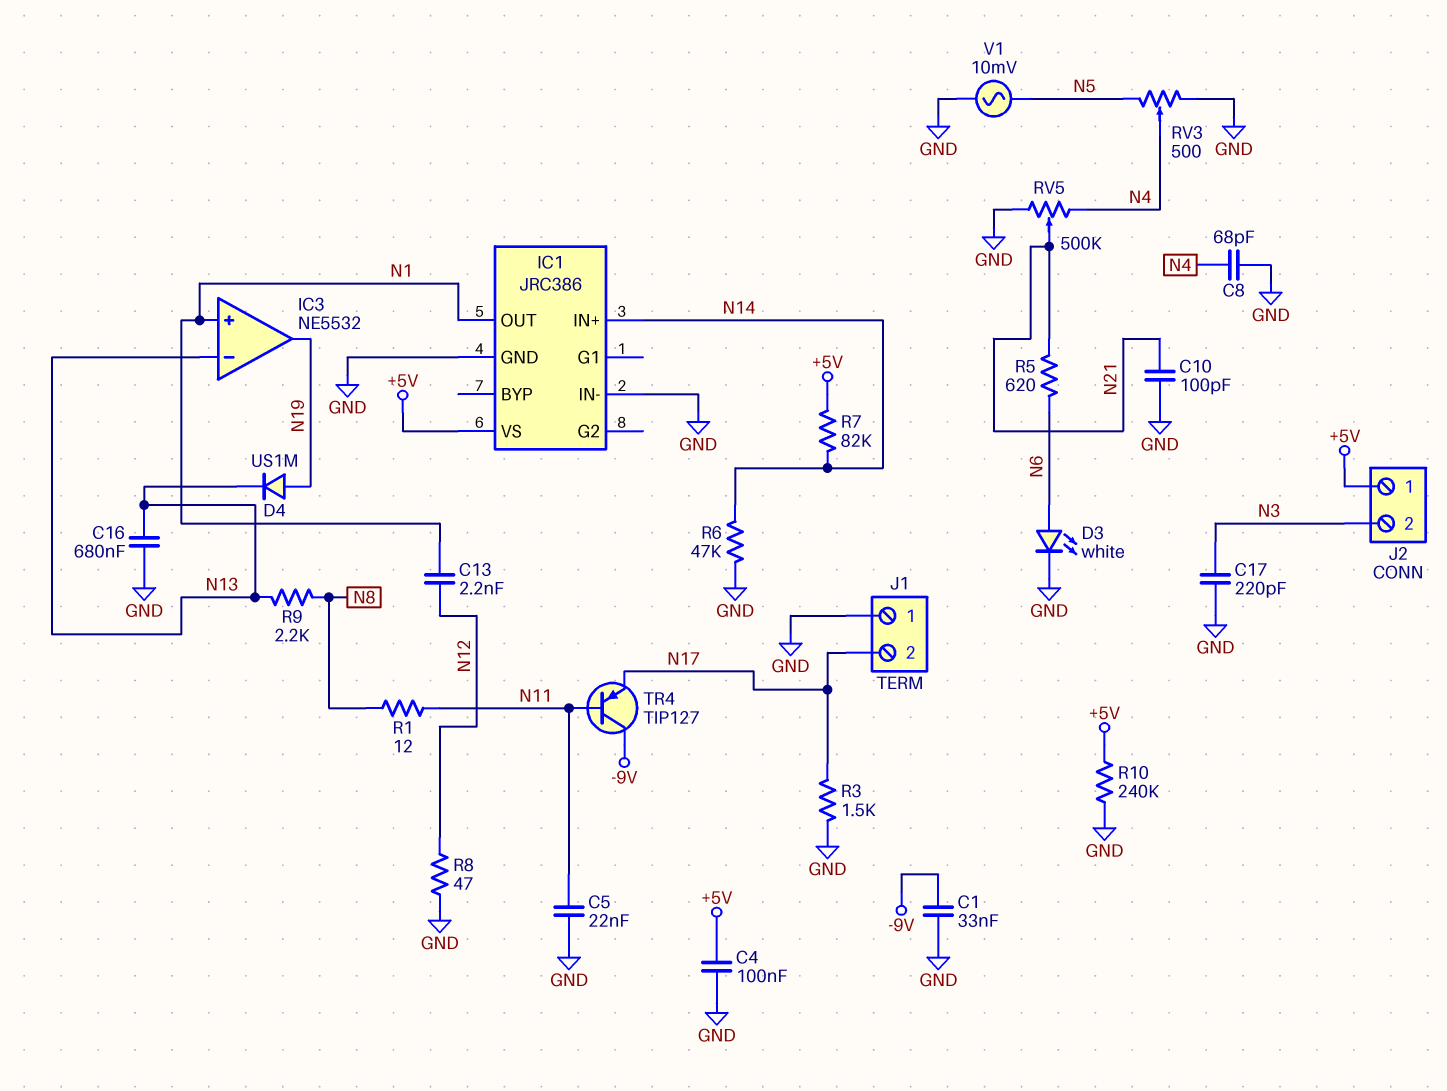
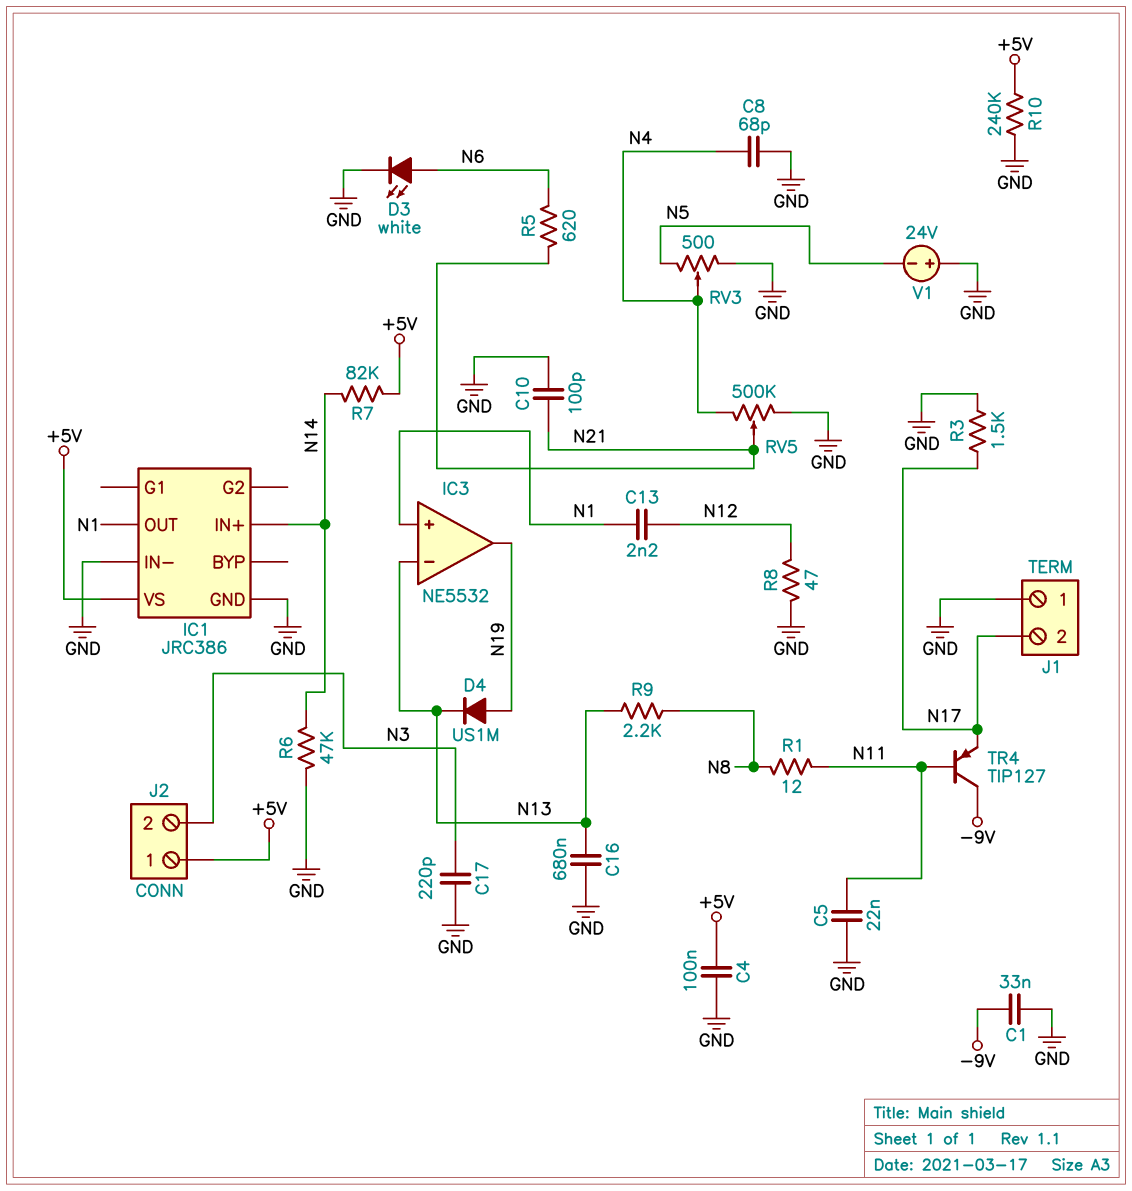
V1: AC 10mV (GND, N5) -> 24V (plus GND, minus N5)

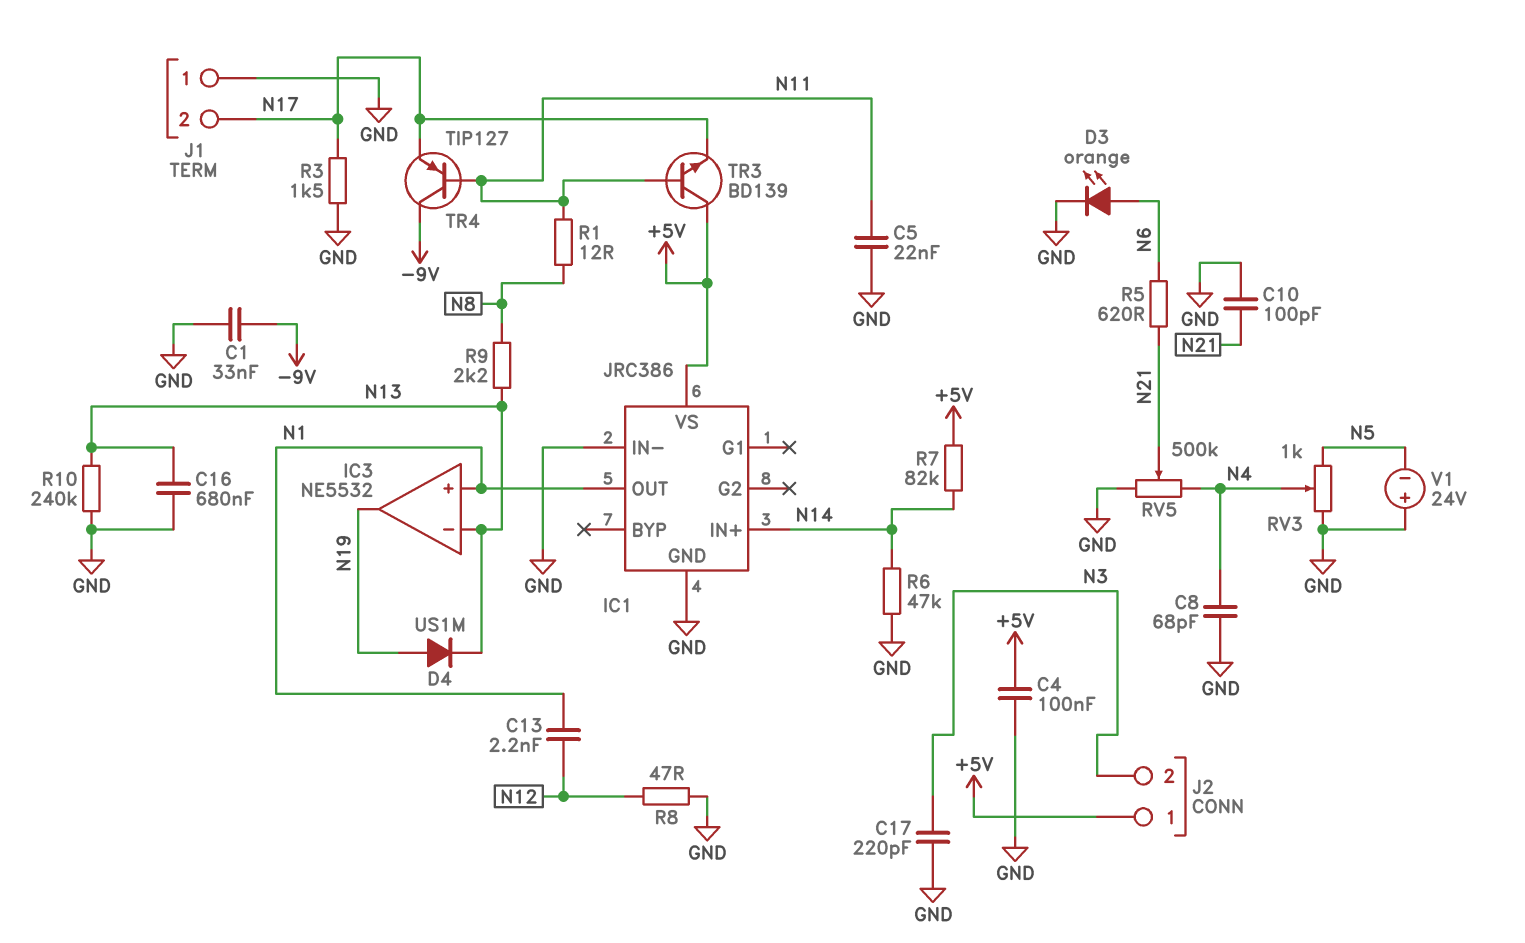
D3: LED white (A N6, K GND) -> LED orange (A N6, K GND)
R10: 240k (+5V, GND) -> 240k (GND, N13)
RV3: 500 (GND, N5, wiper N4) -> 1k (GND, N5, wiper N4)
TR3: none -> NPN BD139 (B N11, C +5V, E N17)

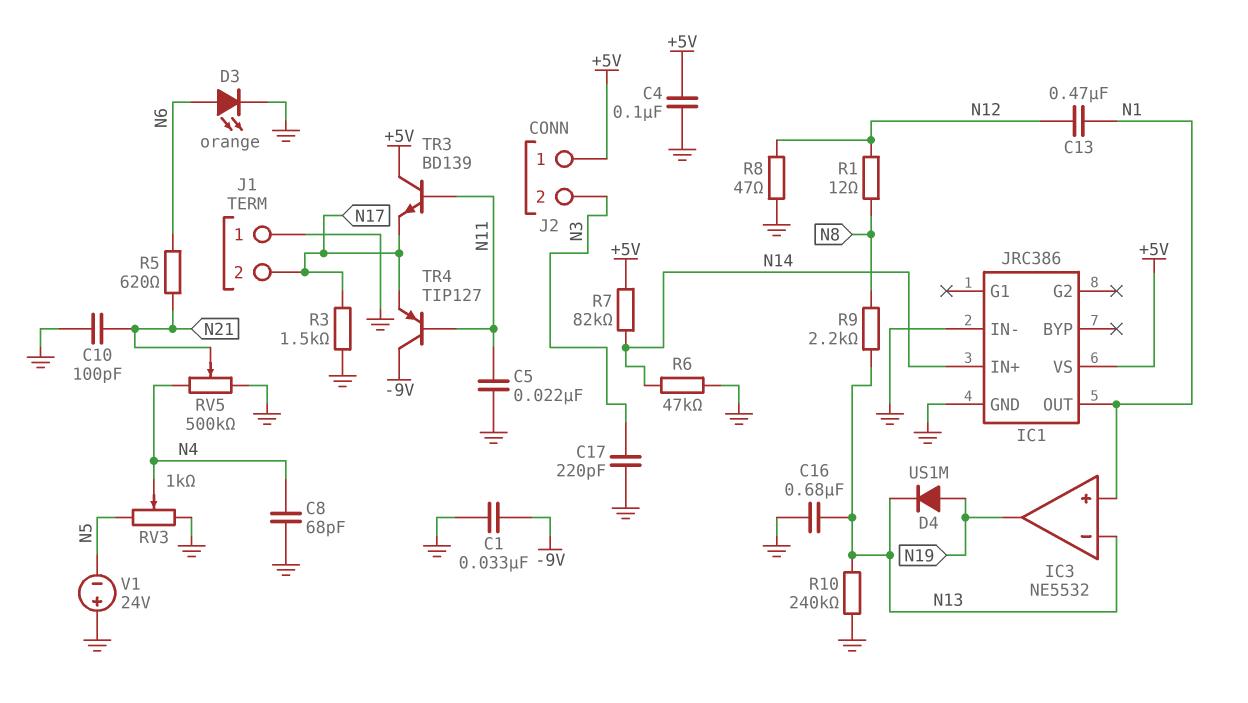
C13: 2.2nF (N1, N12) -> 470nF (N1, N12)
R1: 12 (N8, N11) -> 12 (N8, N12)

